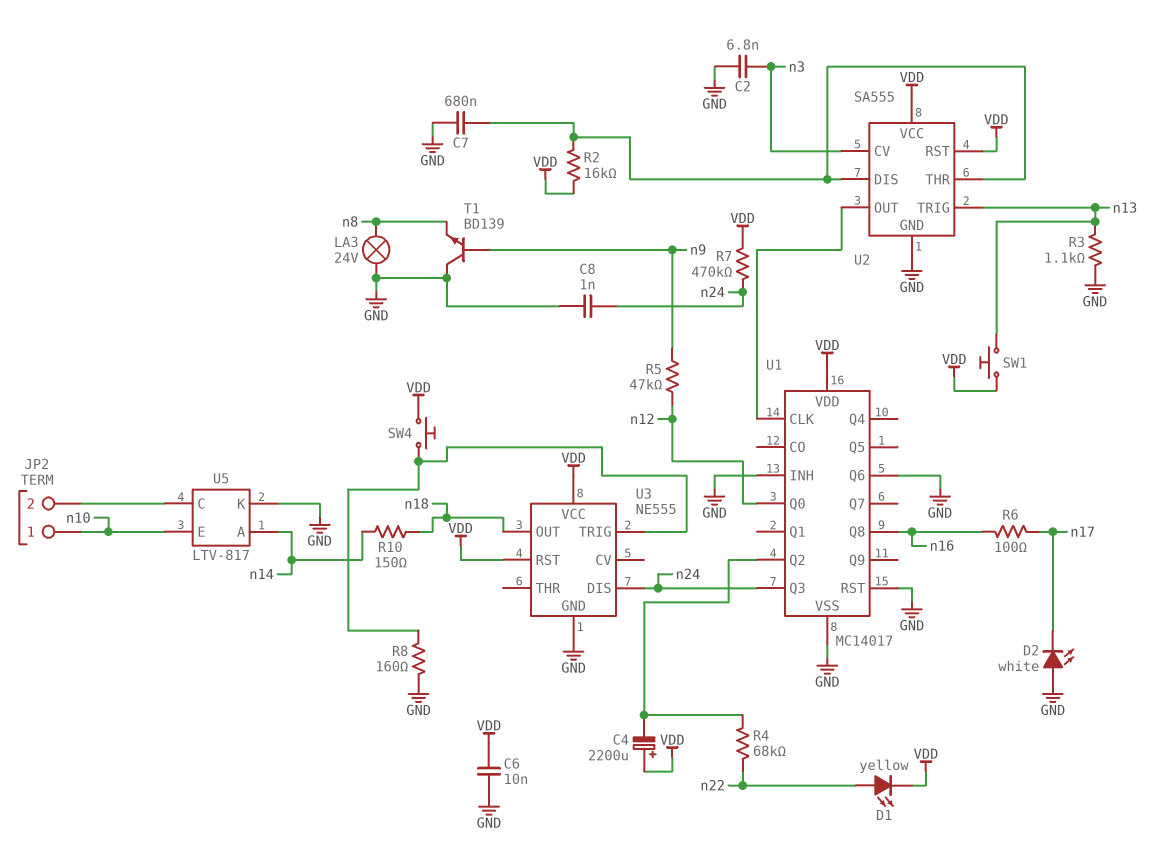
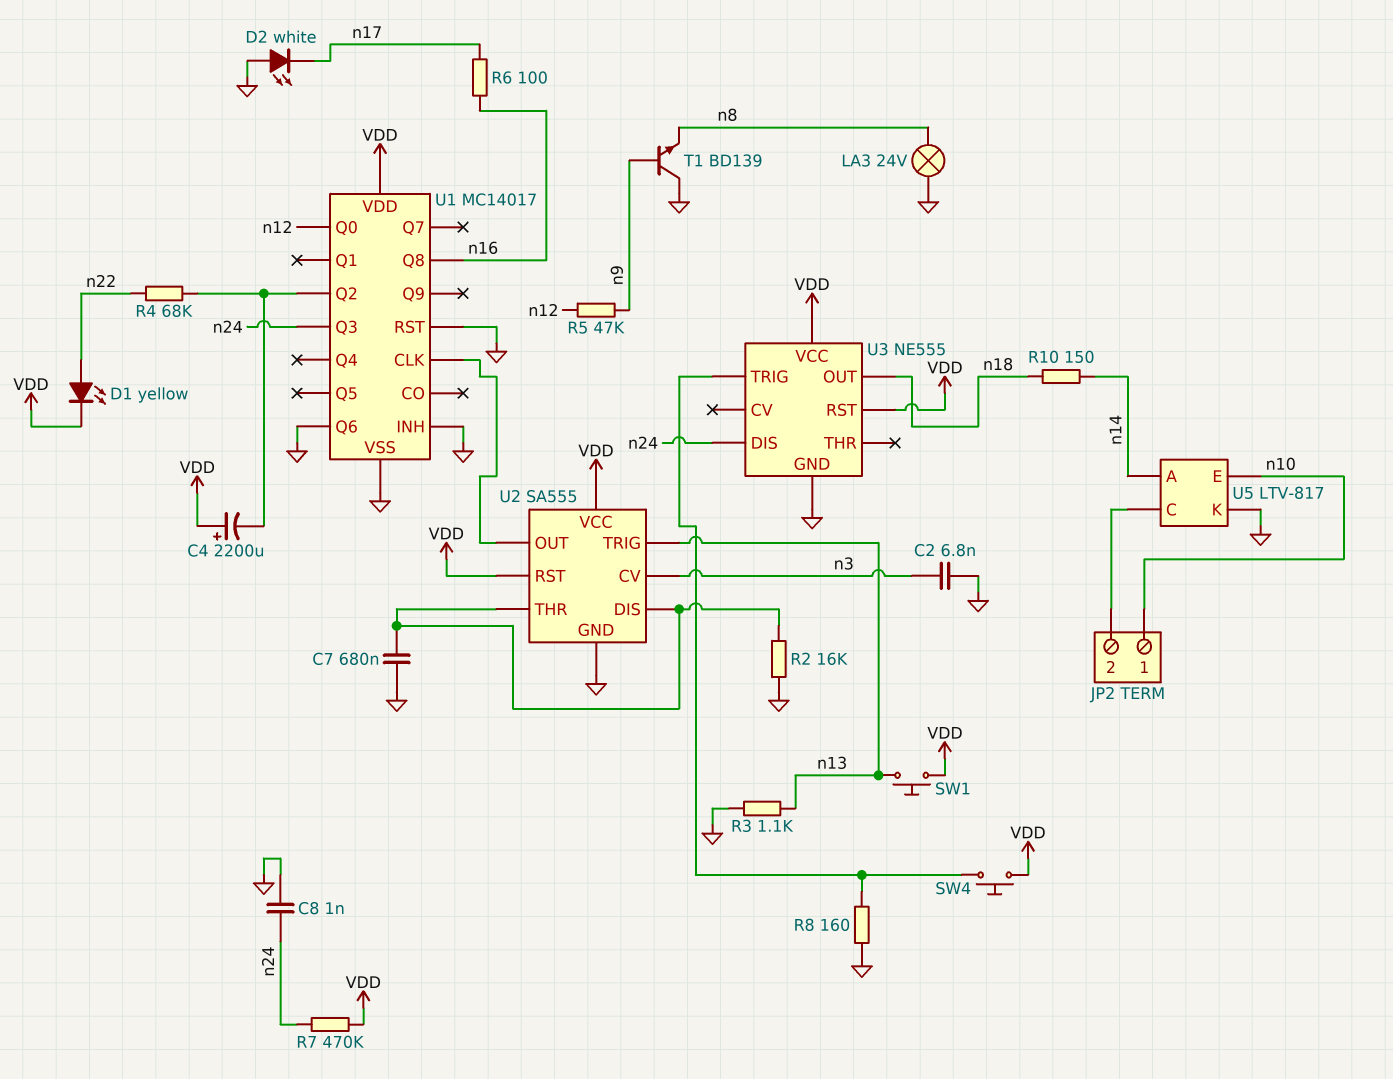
C6: 10nF (GND, VDD) -> none
R2: 16k (U2/DIS, VDD) -> 16k (GND, U2/DIS)

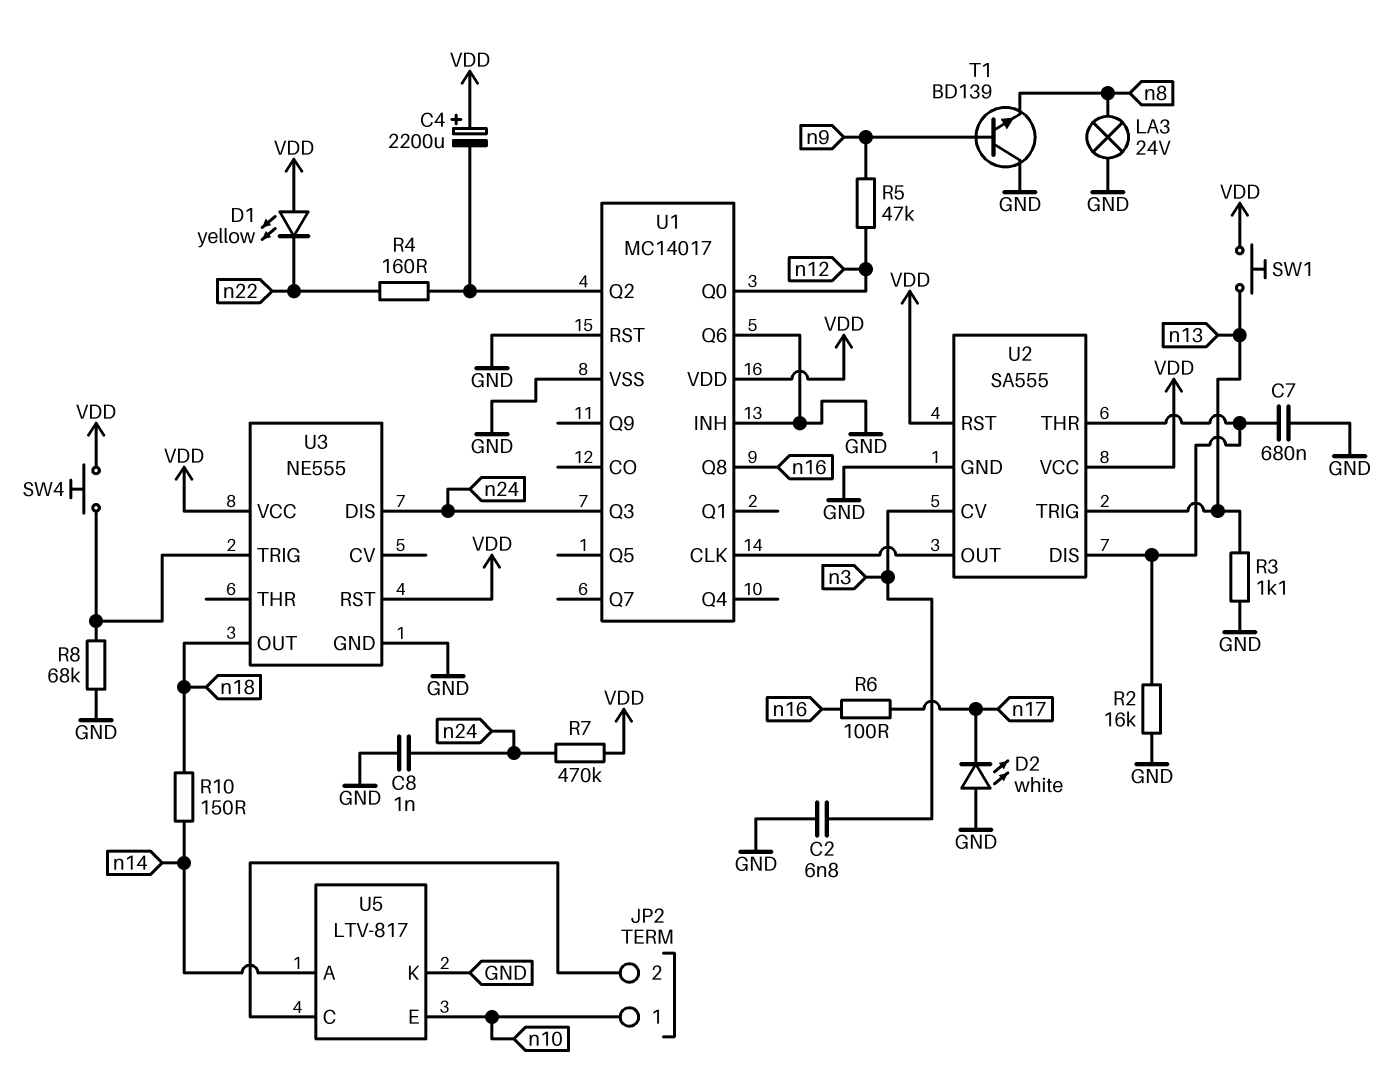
D1: LED yellow (A n22, K VDD) -> LED yellow (A VDD, K n22)
R4: 68k (U1/Q2, n22) -> 160 (U1/Q2, n22)
R8: 160 (GND, U3/TRIG) -> 68k (GND, U3/TRIG)

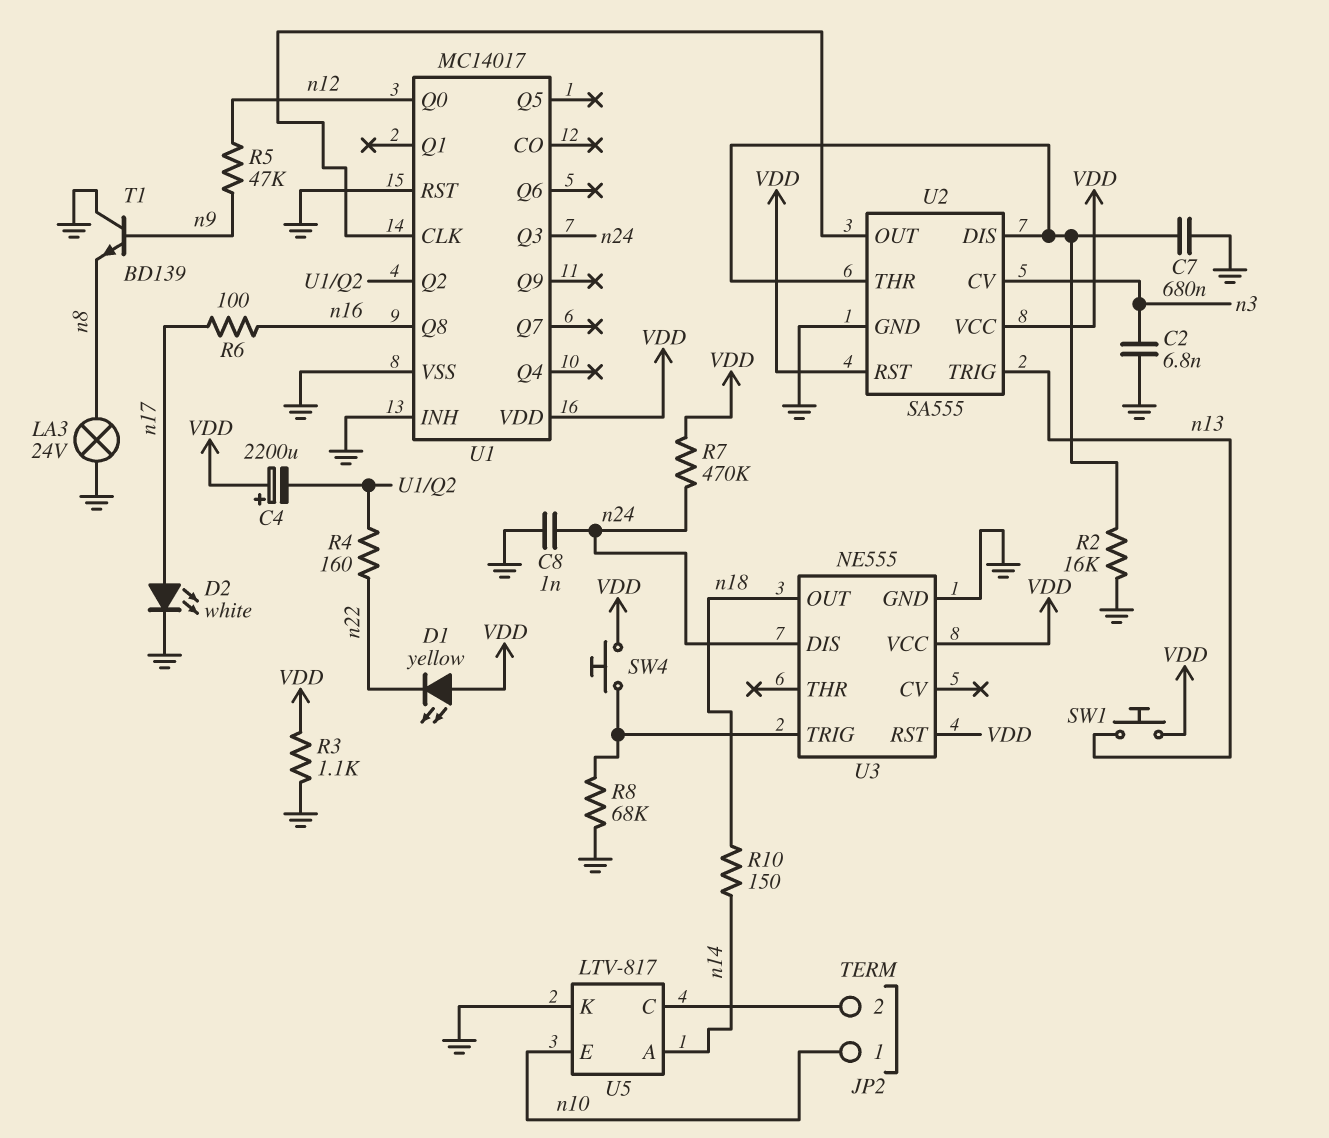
D2: LED white (A GND, K n17) -> LED white (A n17, K GND)
R3: 1.1k (GND, n13) -> 1.1k (GND, VDD)
U1 pin Q6: GND -> none

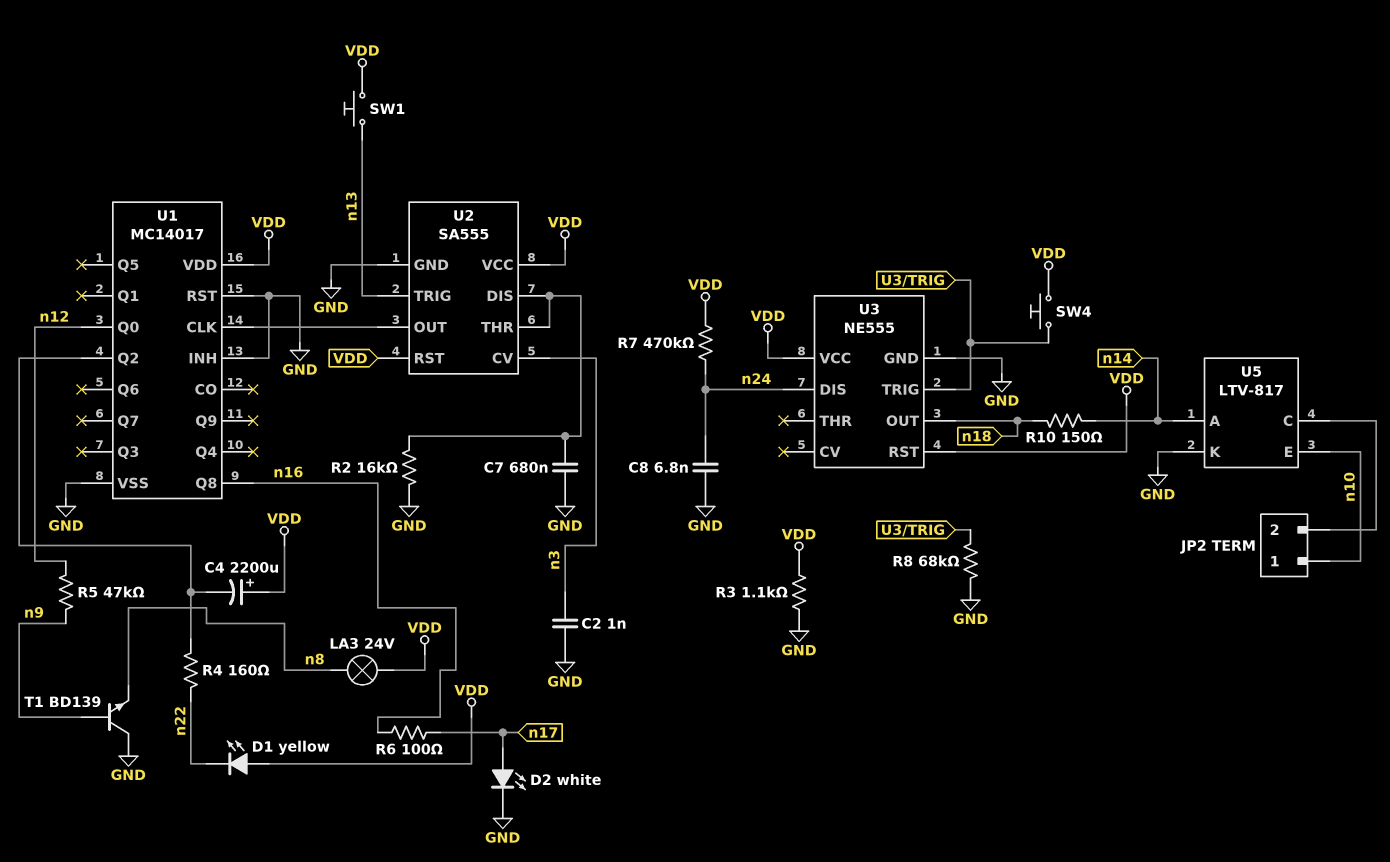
C2: 6.8nF (GND, n3) -> 1nF (GND, n3)
C8: 1nF (GND, n24) -> 6.8nF (GND, n24)
LA3: lamp 24V (GND, n8) -> lamp 24V (VDD, n8)
U1 pin Q3: n24 -> none

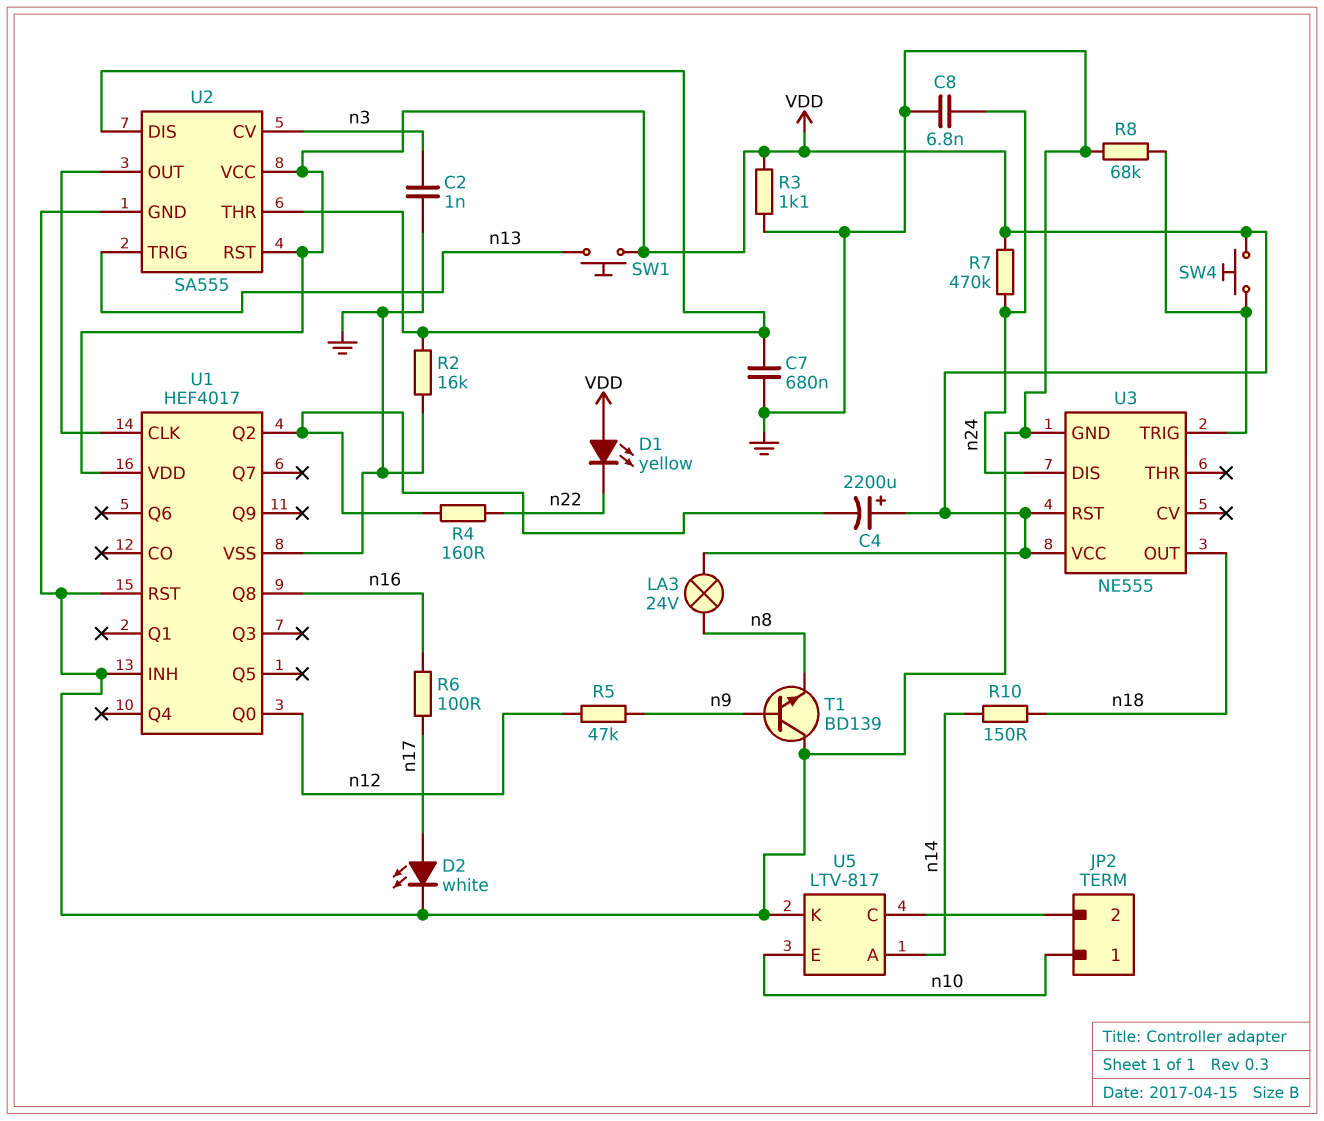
U1: MC14017 -> HEF4017

